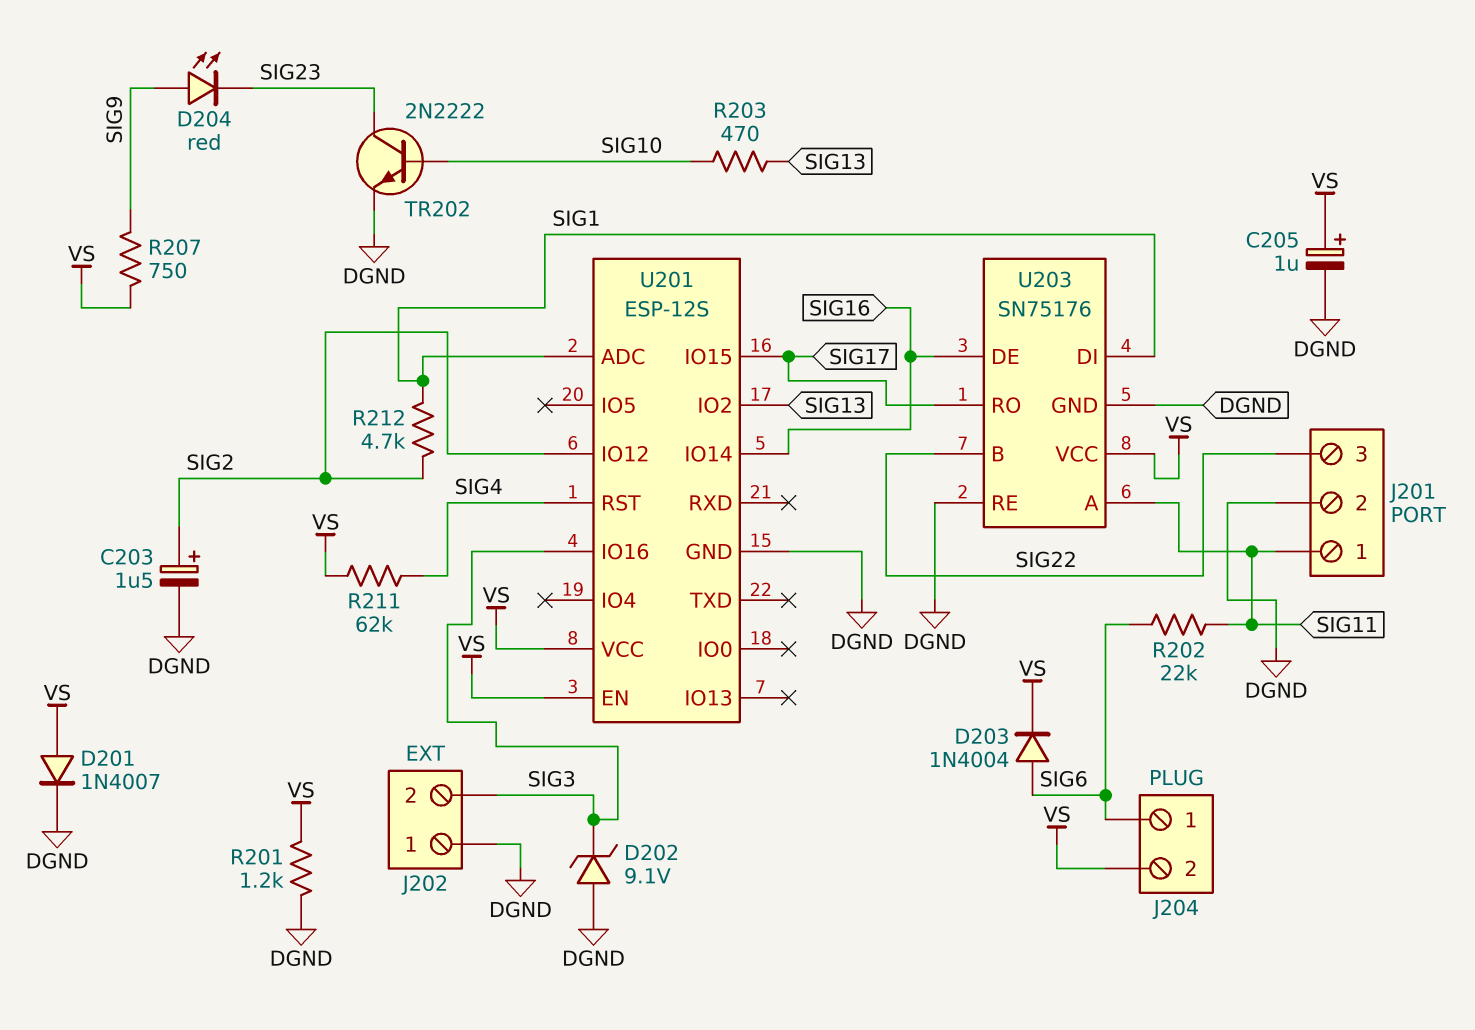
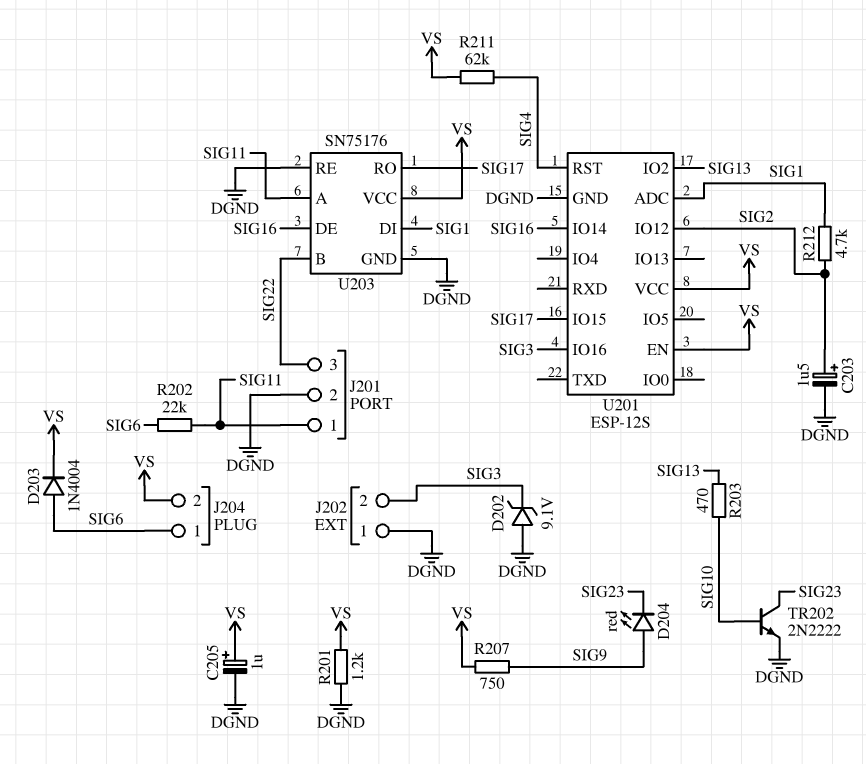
D201: diode 1N4007 (A VS, K DGND) -> none

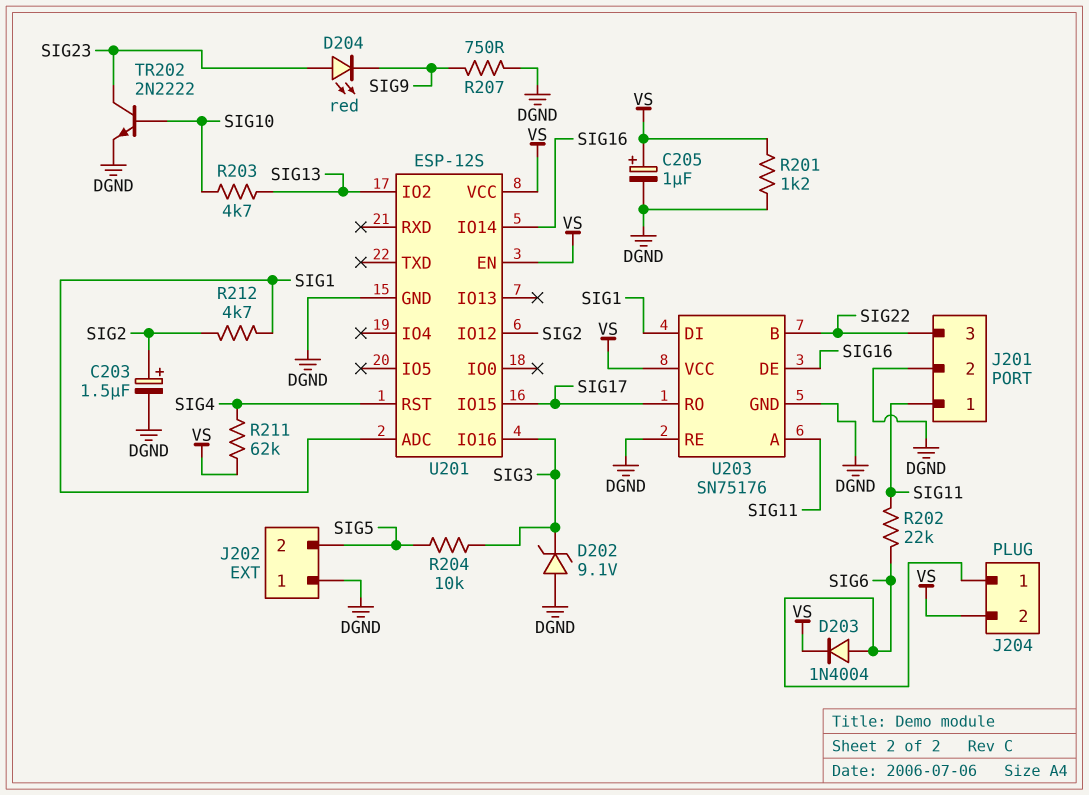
D204: LED red (A SIG9, K SIG23) -> LED red (A SIG23, K SIG9)
J202 pin 2: SIG3 -> SIG5
R203: 470 (SIG10, SIG13) -> 4.7k (SIG10, SIG13)
R204: none -> 10k (SIG3, SIG5)
R207: 750 (SIG9, VS) -> 750 (DGND, SIG9)

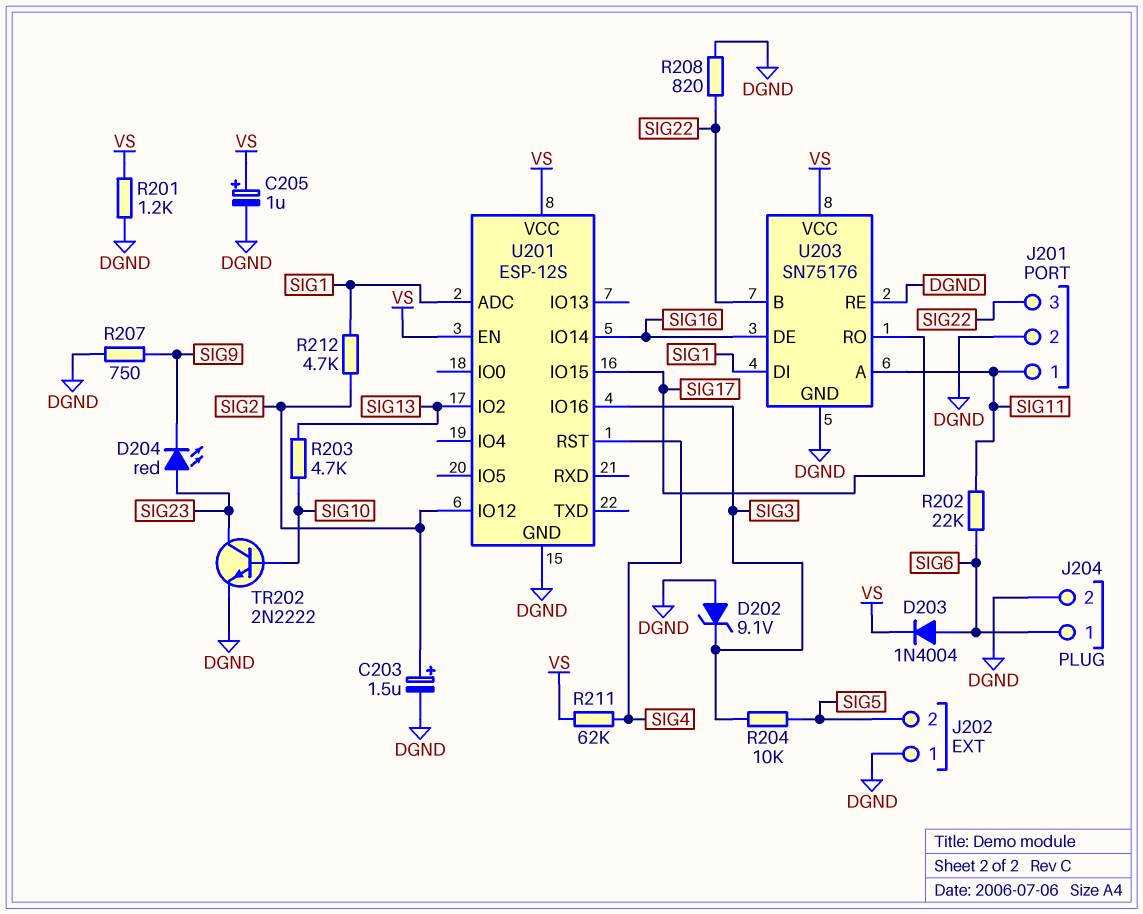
J204 pin 2: VS -> DGND
R208: none -> 820 (DGND, SIG22)

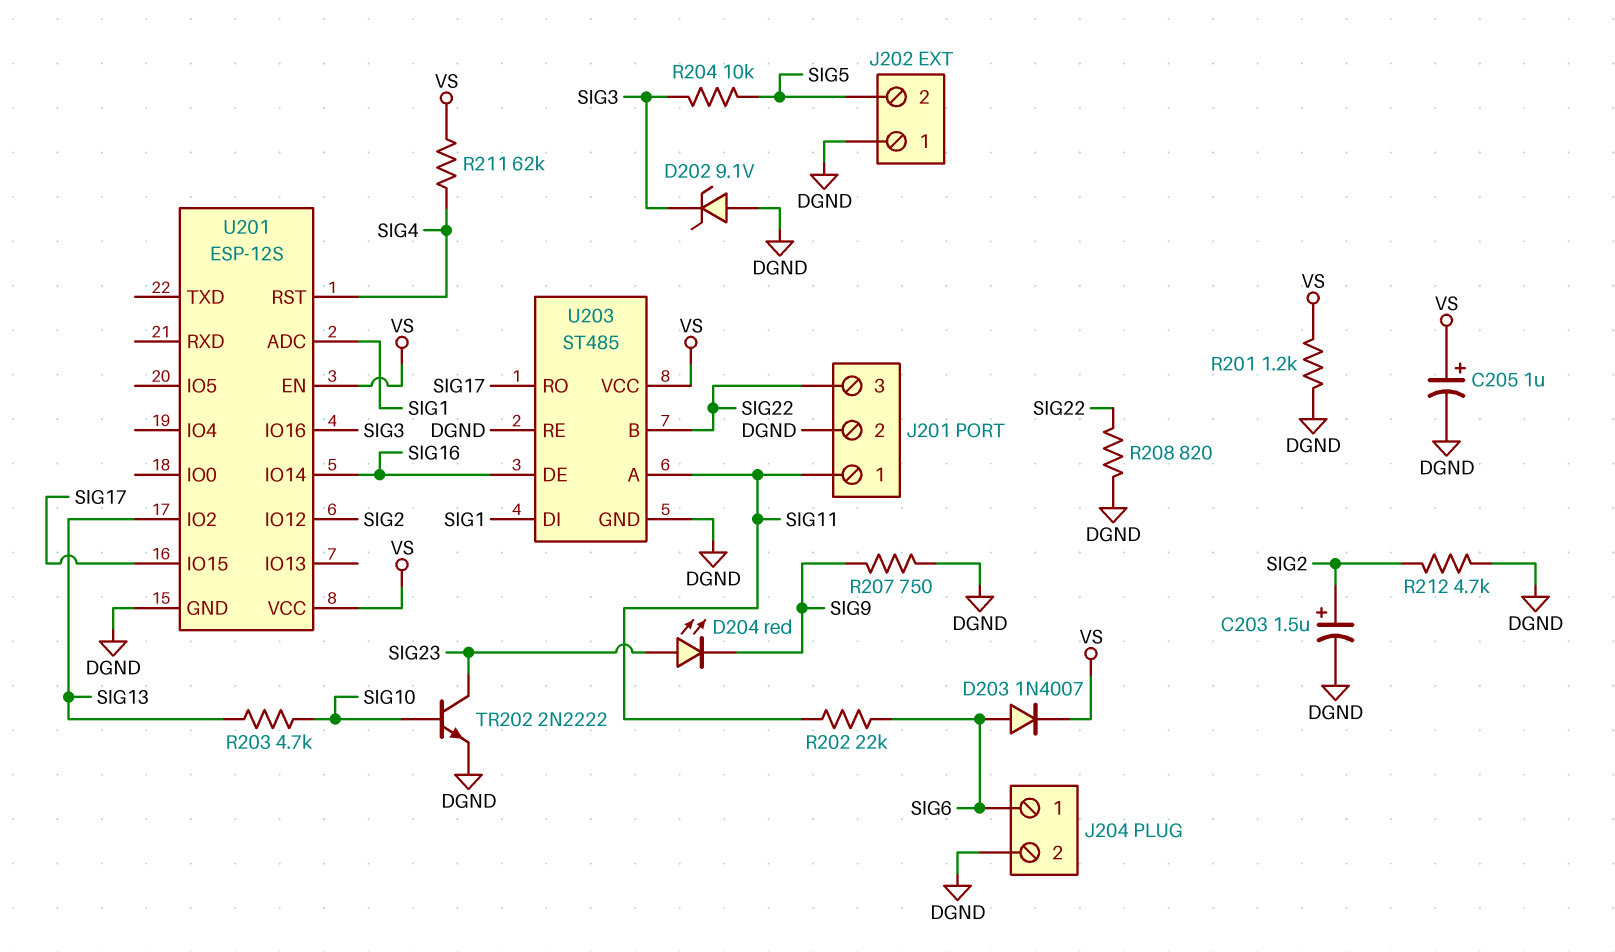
D203: diode 1N4004 (A SIG6, K VS) -> diode 1N4007 (A SIG6, K VS)
R212: 4.7k (SIG1, SIG2) -> 4.7k (DGND, SIG2)
U203: SN75176 -> ST485

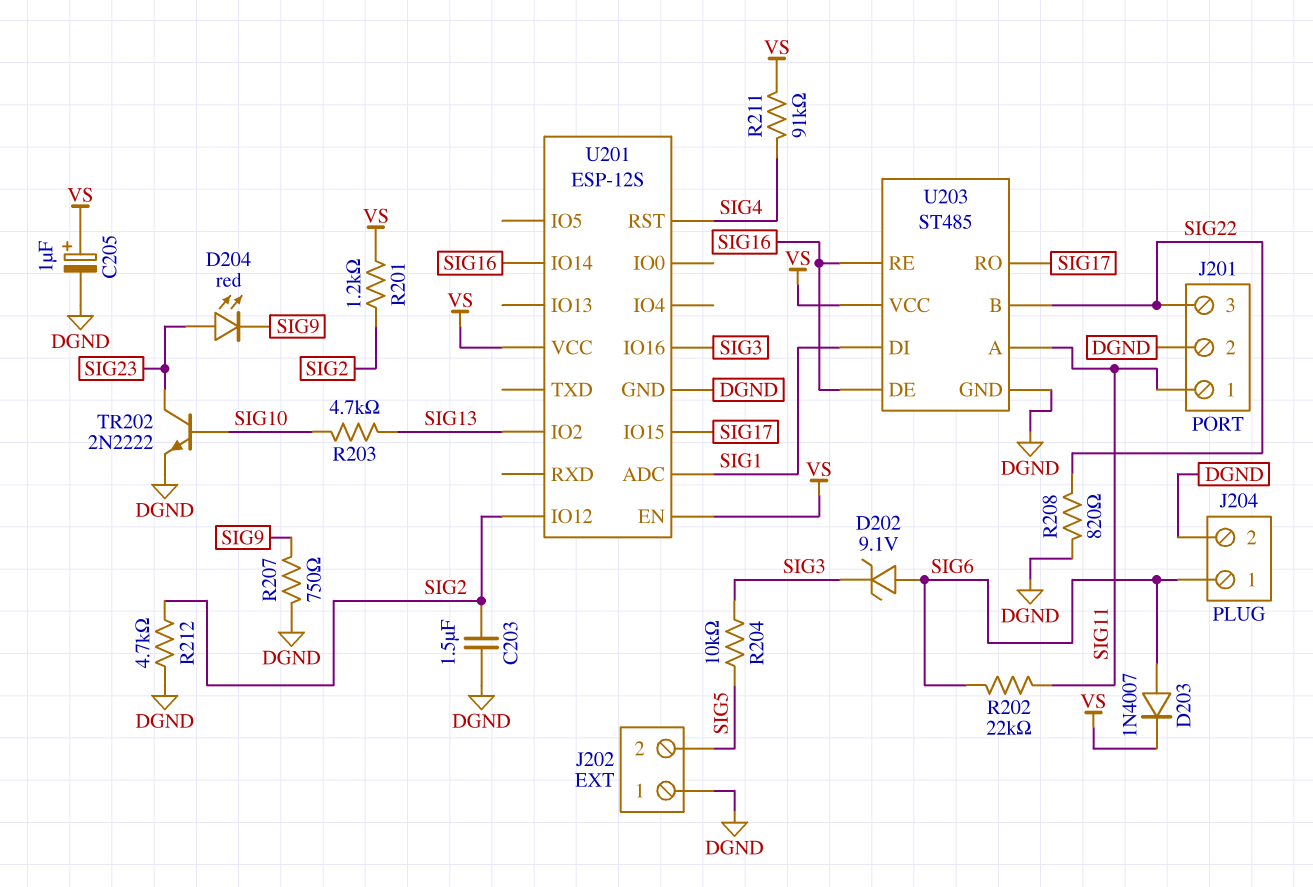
C203: 1.5uF (plus SIG2, minus DGND) -> 1.5uF (DGND, SIG2)
D202: zener 9.1V (A DGND, K SIG3) -> zener 9.1V (A SIG6, K SIG3)
R201: 1.2k (DGND, VS) -> 1.2k (SIG2, VS)
R211: 62k (SIG4, VS) -> 91k (SIG4, VS)
U203 pin RE: DGND -> SIG16

